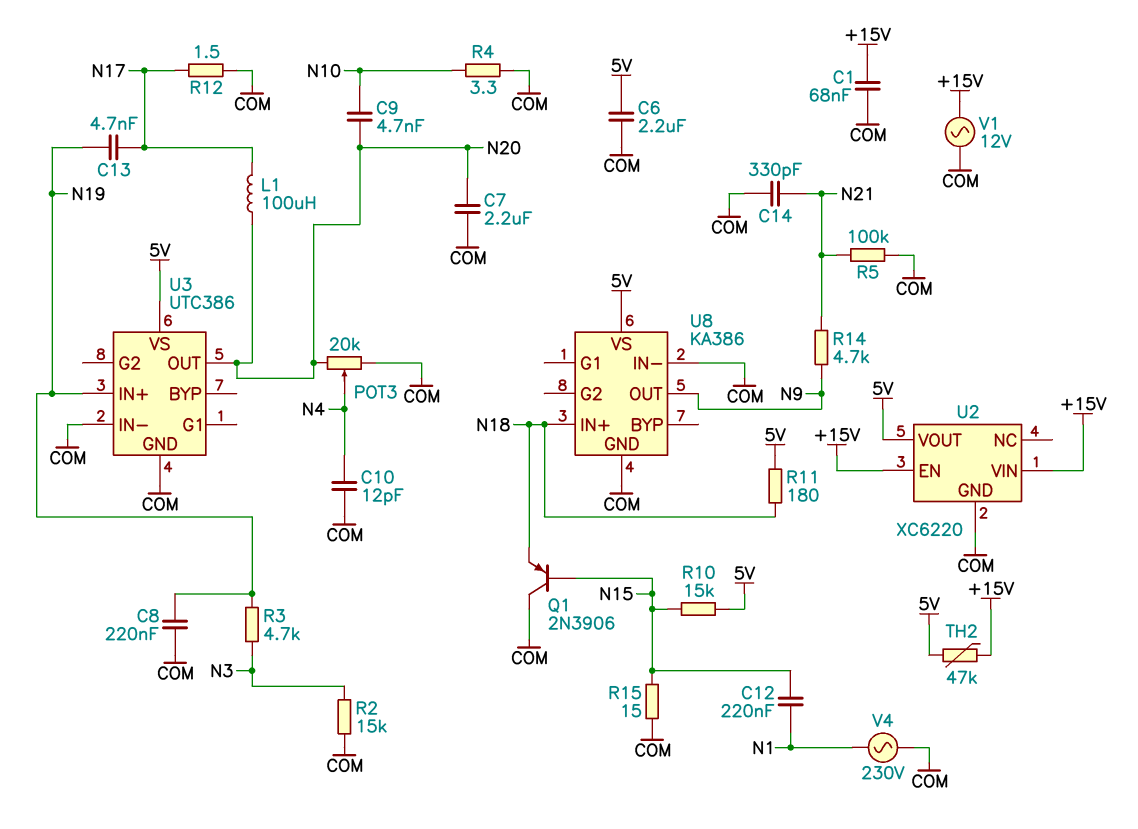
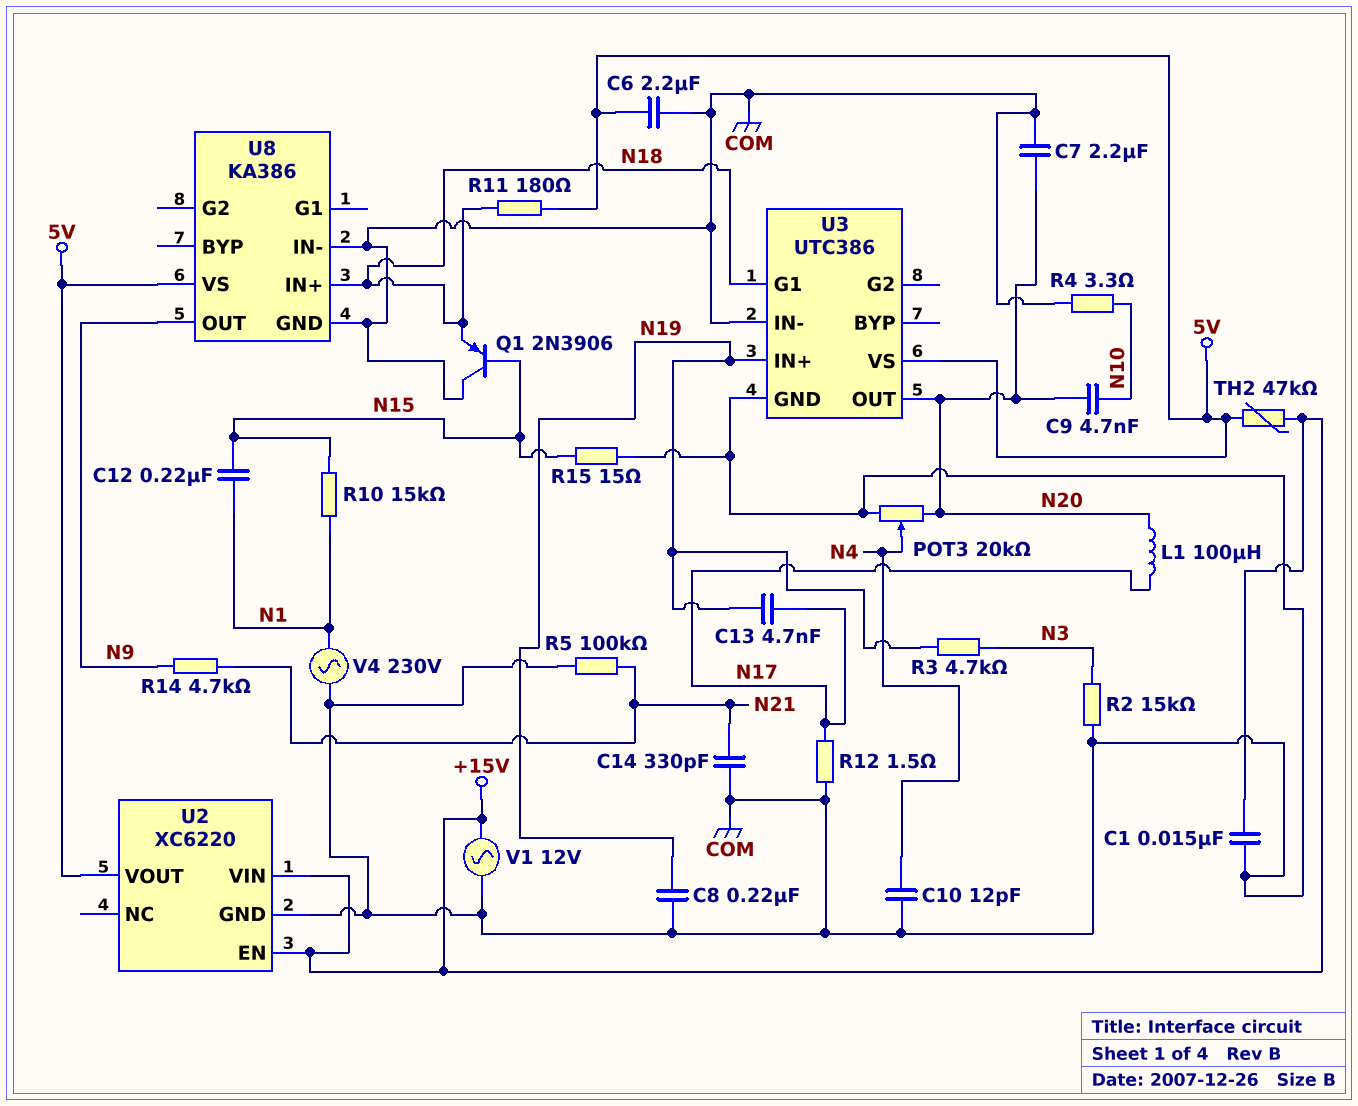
C1: 68nF (+15V, COM) -> 15nF (+15V, COM)
R10: 15k (5V, N15) -> 15k (N1, N15)
U3 pin G1: none -> N18

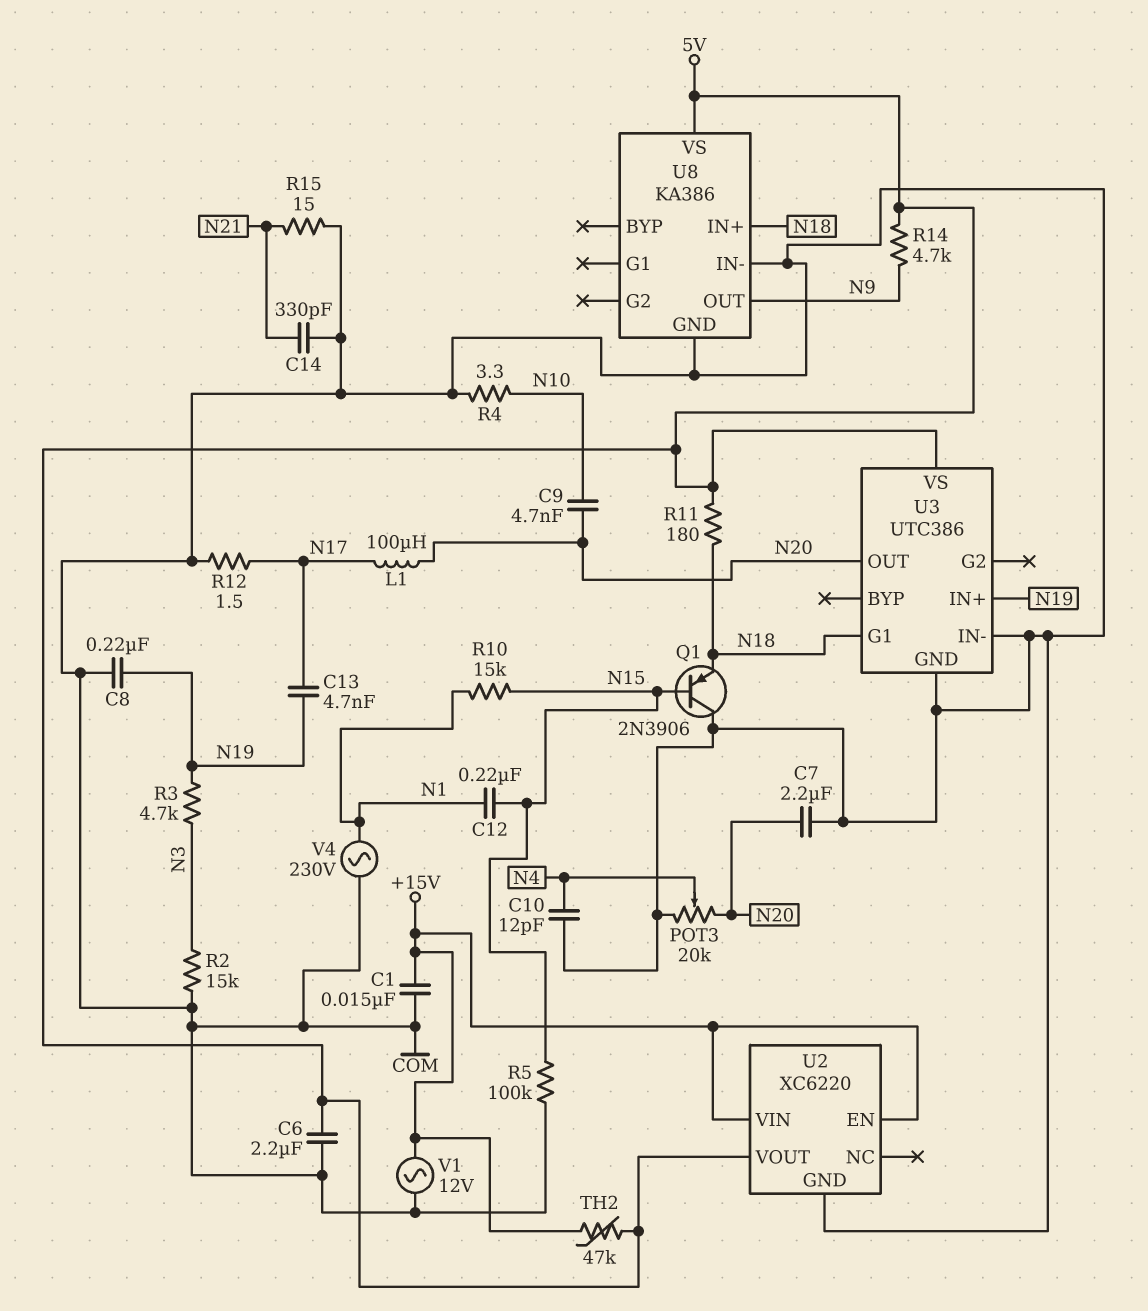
R5: 100k (COM, N21) -> 100k (COM, N15)
R14: 4.7k (N9, N21) -> 4.7k (5V, N9)
R15: 15 (COM, N15) -> 15 (COM, N21)

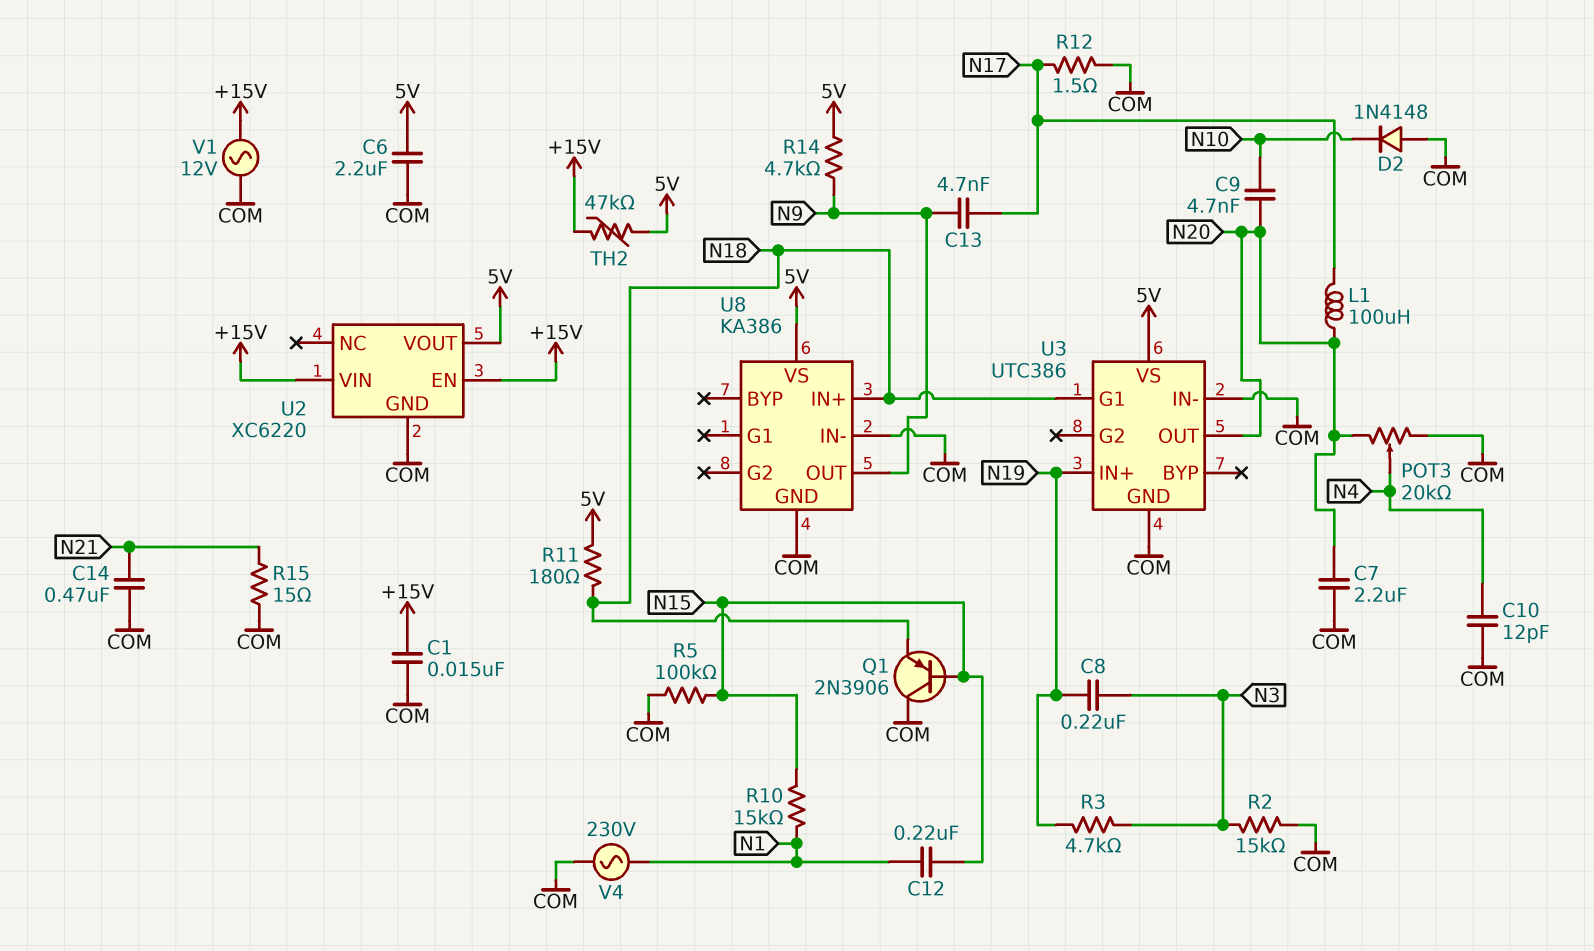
C8: 220nF (COM, N19) -> 220nF (N3, N19)
C13: 4.7nF (N17, N19) -> 4.7nF (N9, N17)
C14: 330pF (COM, N21) -> 470nF (COM, N21)
D2: none -> diode 1N4148 (A COM, K N10)
R4: 3.3 (COM, N10) -> none

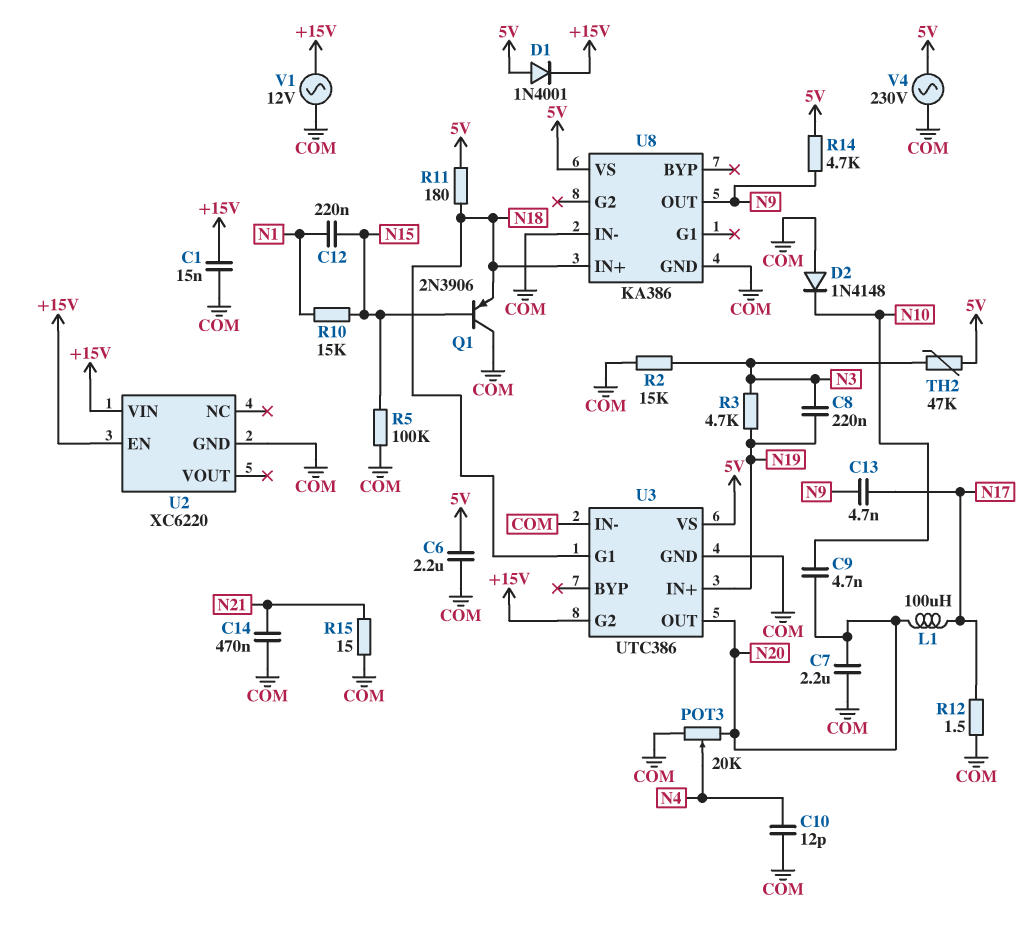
D1: none -> diode 1N4001 (A 5V, K +15V)
TH2: 47k (+15V, 5V) -> 47k (5V, N3)
U2 pin VOUT: 5V -> none
U3 pin G2: none -> +15V
V4: AC 230V (COM, N1) -> AC 230V (5V, COM)

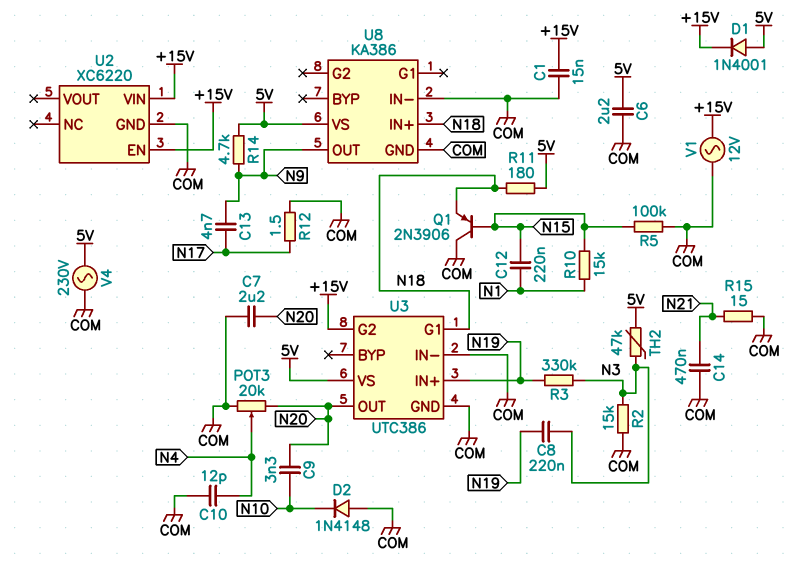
C9: 4.7nF (N10, N20) -> 3.3nF (N10, N20)
L1: 100uH (N17, N20) -> none
R3: 4.7k (N3, N19) -> 330k (N3, N19)

